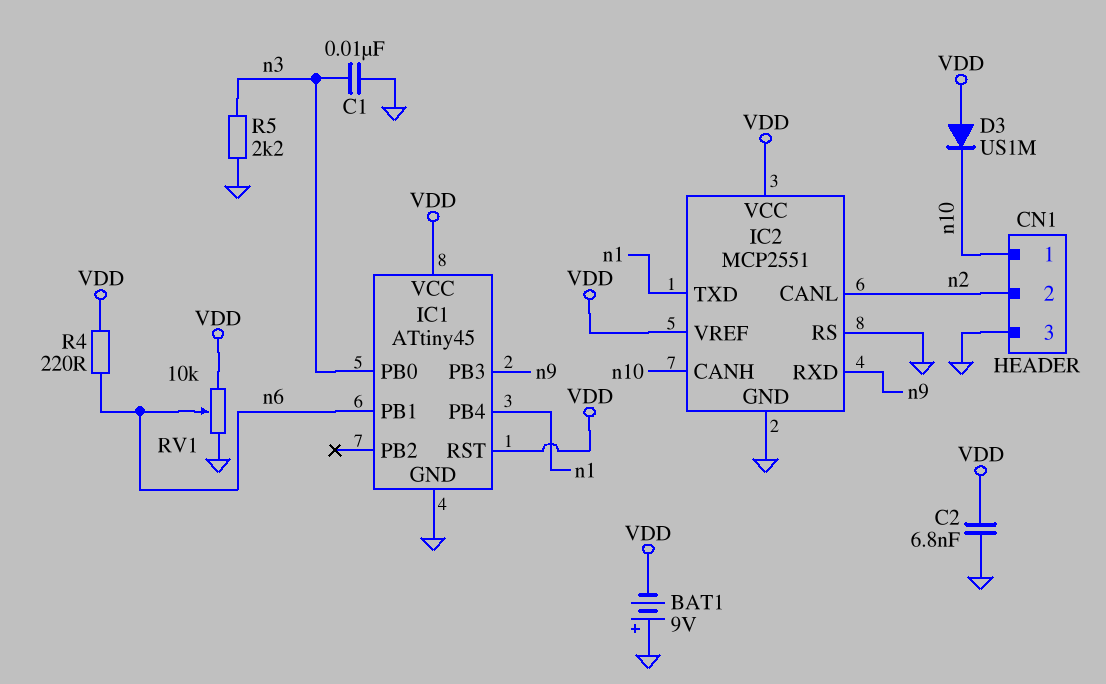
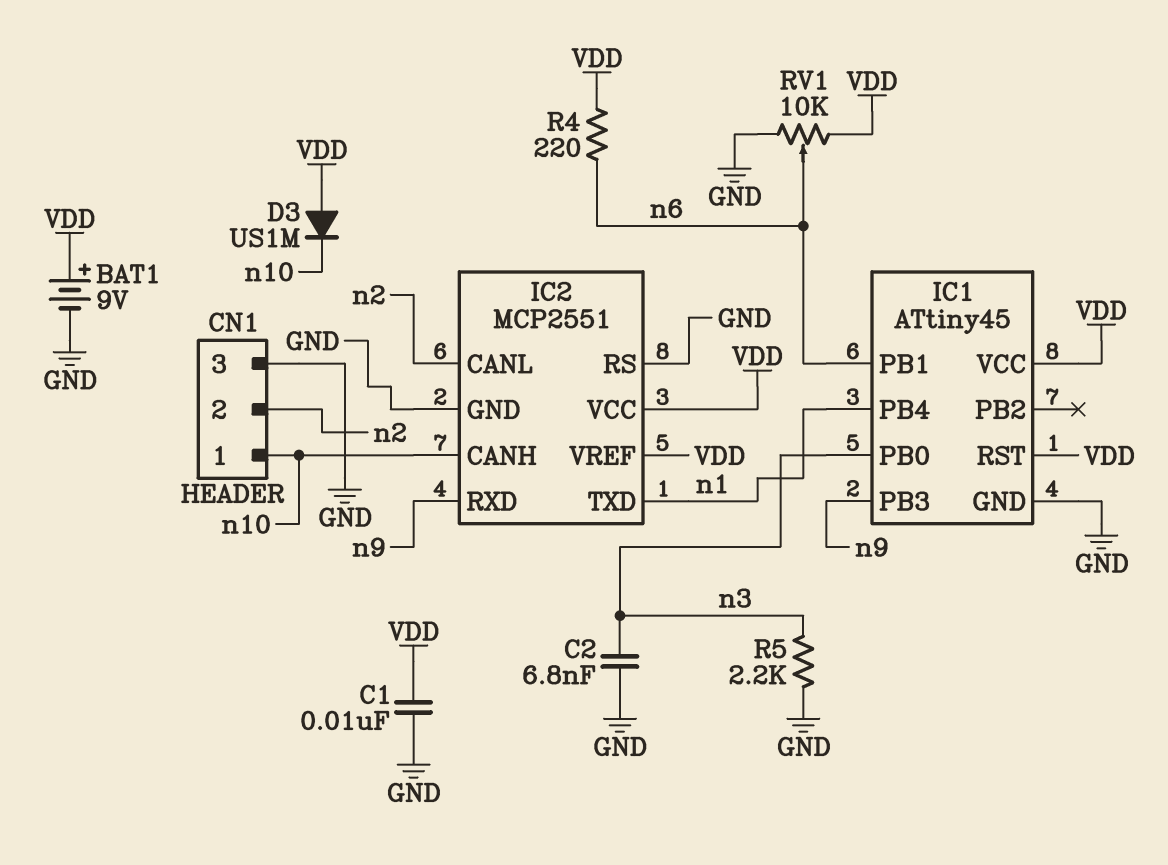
BAT1: 9V (plus GND, minus VDD) -> 9V (plus VDD, minus GND)
C1: 10nF (GND, n3) -> 10nF (GND, VDD)
C2: 6.8nF (GND, VDD) -> 6.8nF (GND, n3)

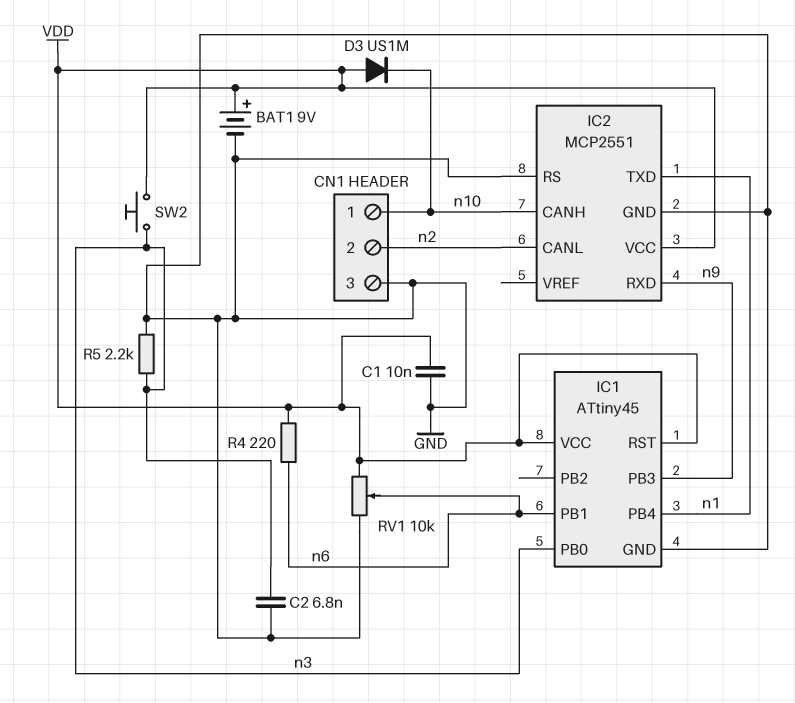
IC2 pin VREF: VDD -> none
SW2: none -> button (VDD, n3)

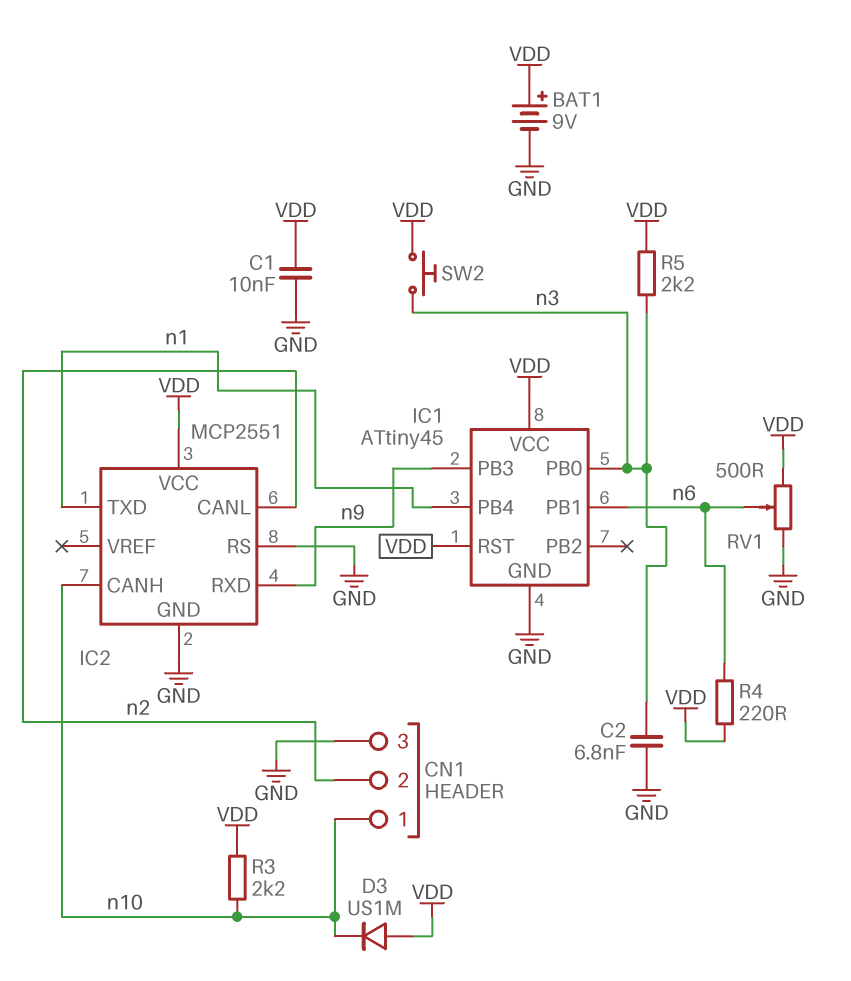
R3: none -> 2.2k (VDD, n10)
R5: 2.2k (GND, n3) -> 2.2k (VDD, n3)
RV1: 10k (GND, VDD, wiper n6) -> 500 (GND, VDD, wiper n6)

